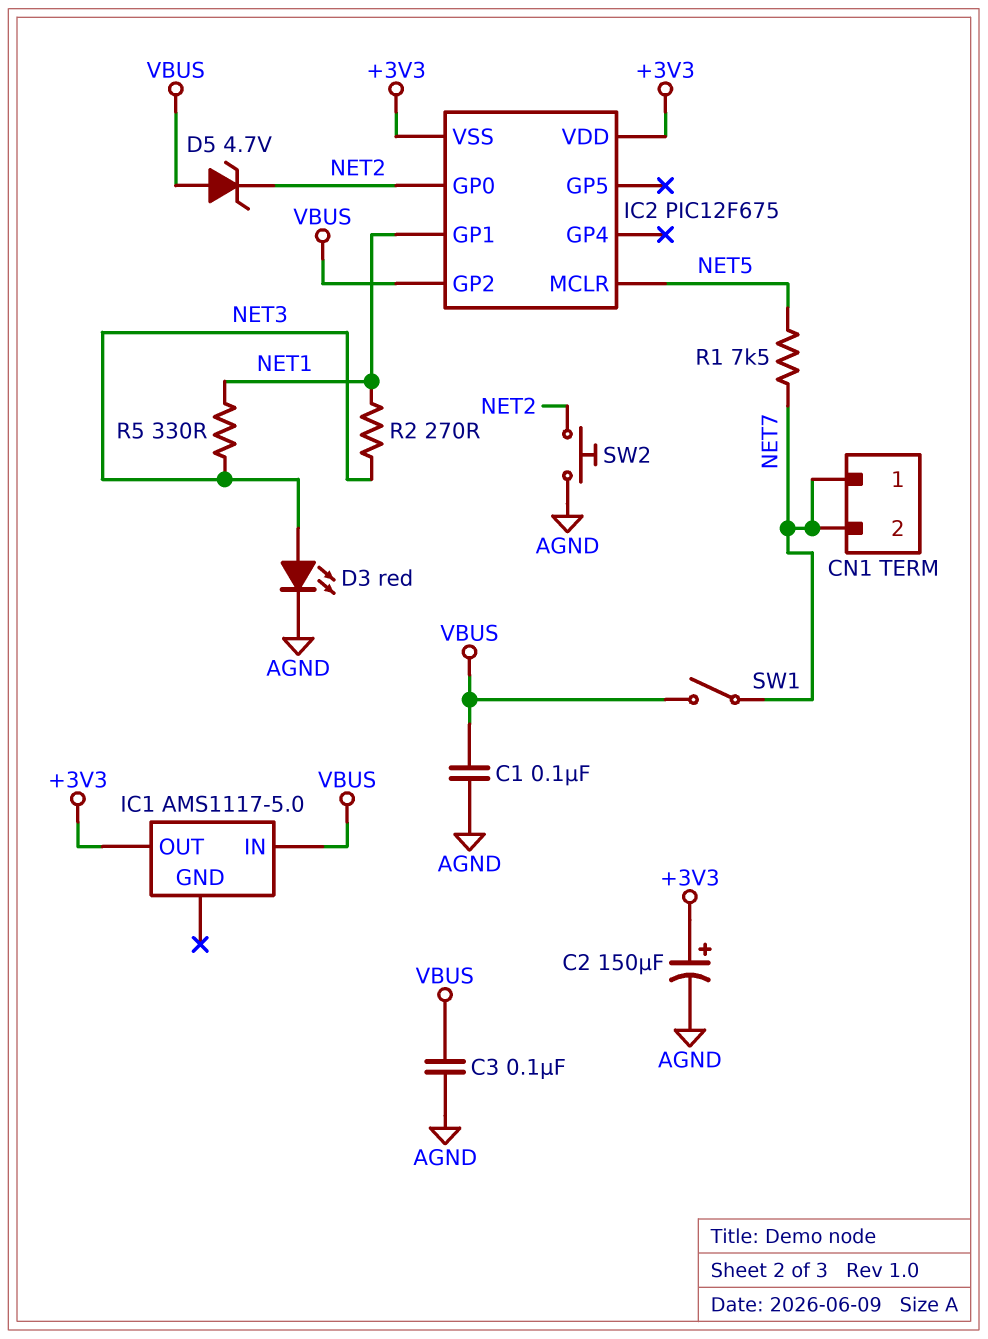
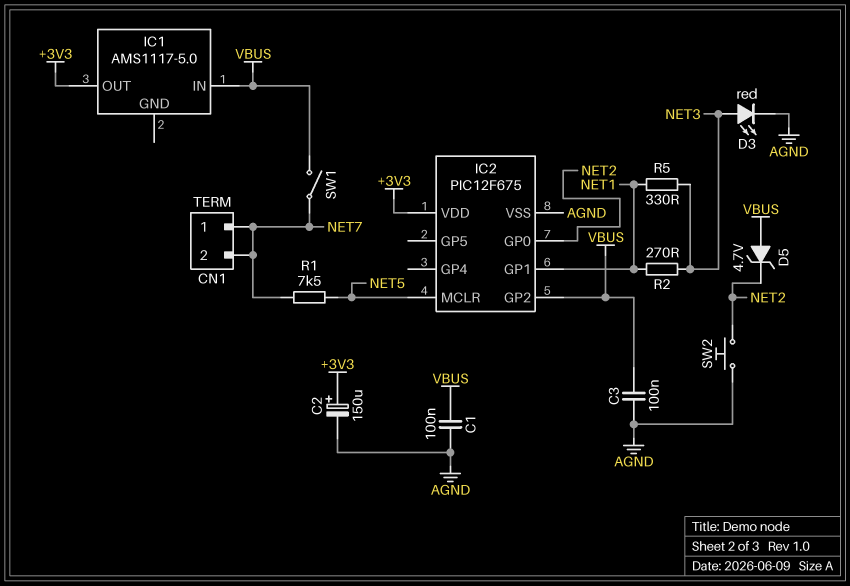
IC2 pin VSS: +3V3 -> AGND

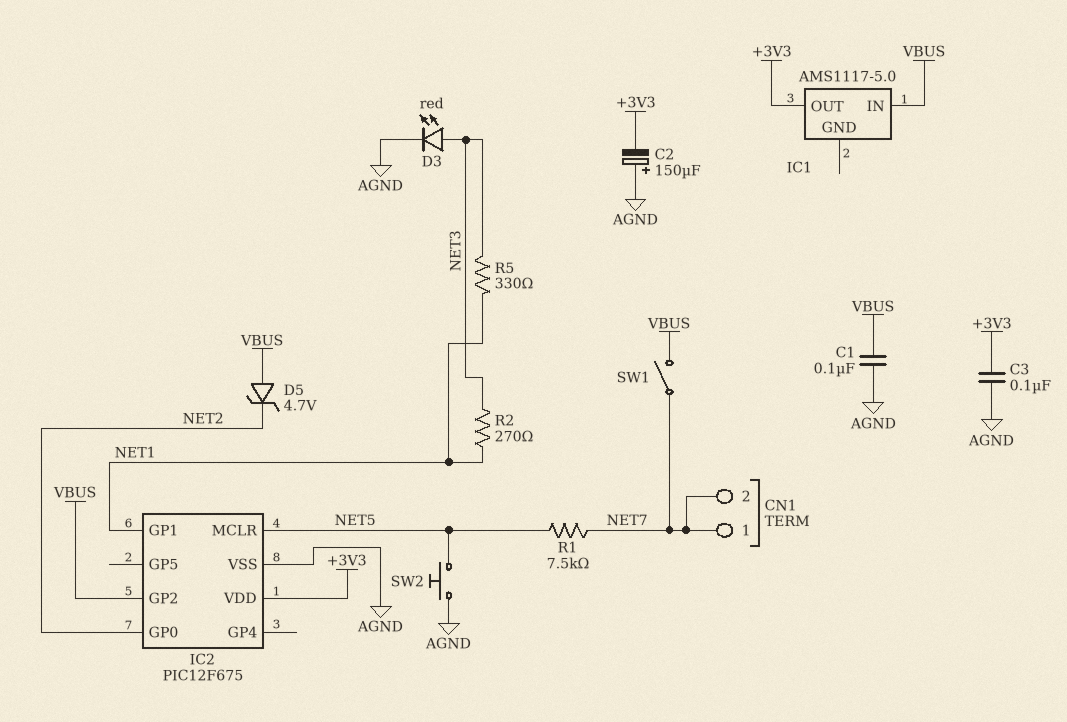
C2: 150uF (plus +3V3, minus AGND) -> 150uF (plus AGND, minus +3V3)
C3: 100nF (AGND, VBUS) -> 100nF (+3V3, AGND)
SW2: button (AGND, NET2) -> button (AGND, NET5)

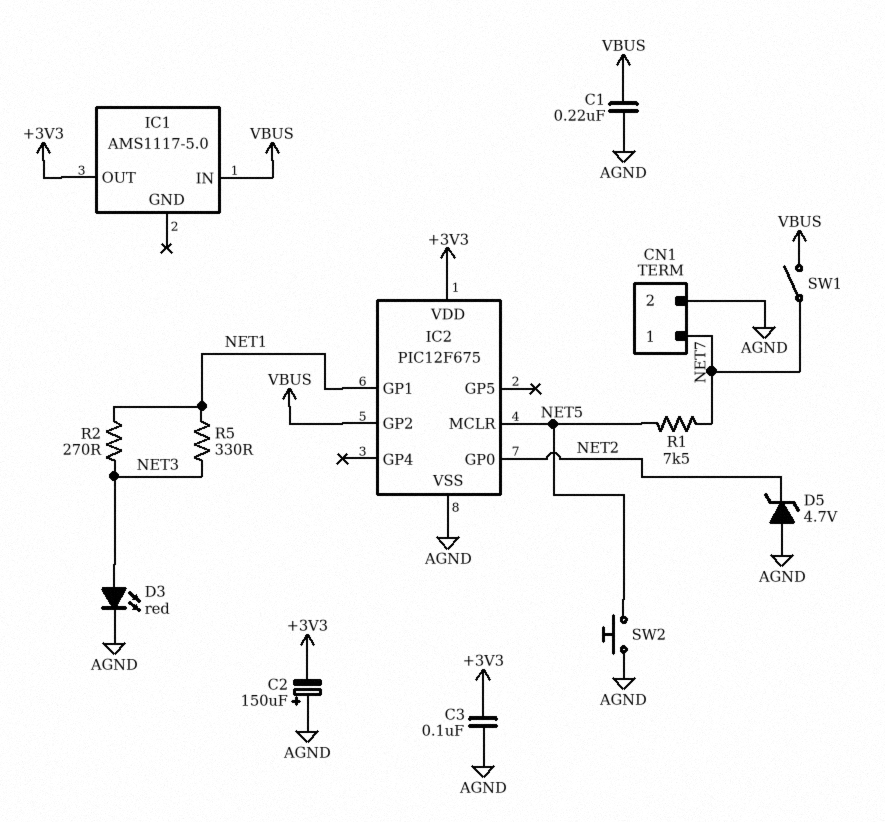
C1: 100nF (AGND, VBUS) -> 220nF (AGND, VBUS)
CN1 pin 2: NET7 -> AGND
D5: zener 4.7V (A VBUS, K NET2) -> zener 4.7V (A AGND, K NET2)

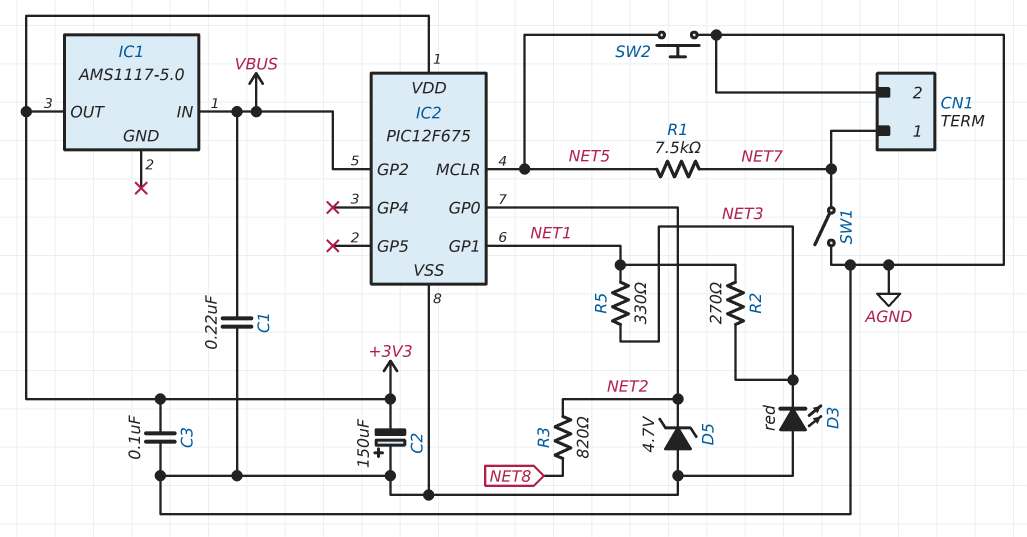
D3: LED red (A NET3, K AGND) -> LED red (A AGND, K NET3)
R3: none -> 820 (NET2, NET8)
SW1: switch (NET7, VBUS) -> switch (AGND, NET7)

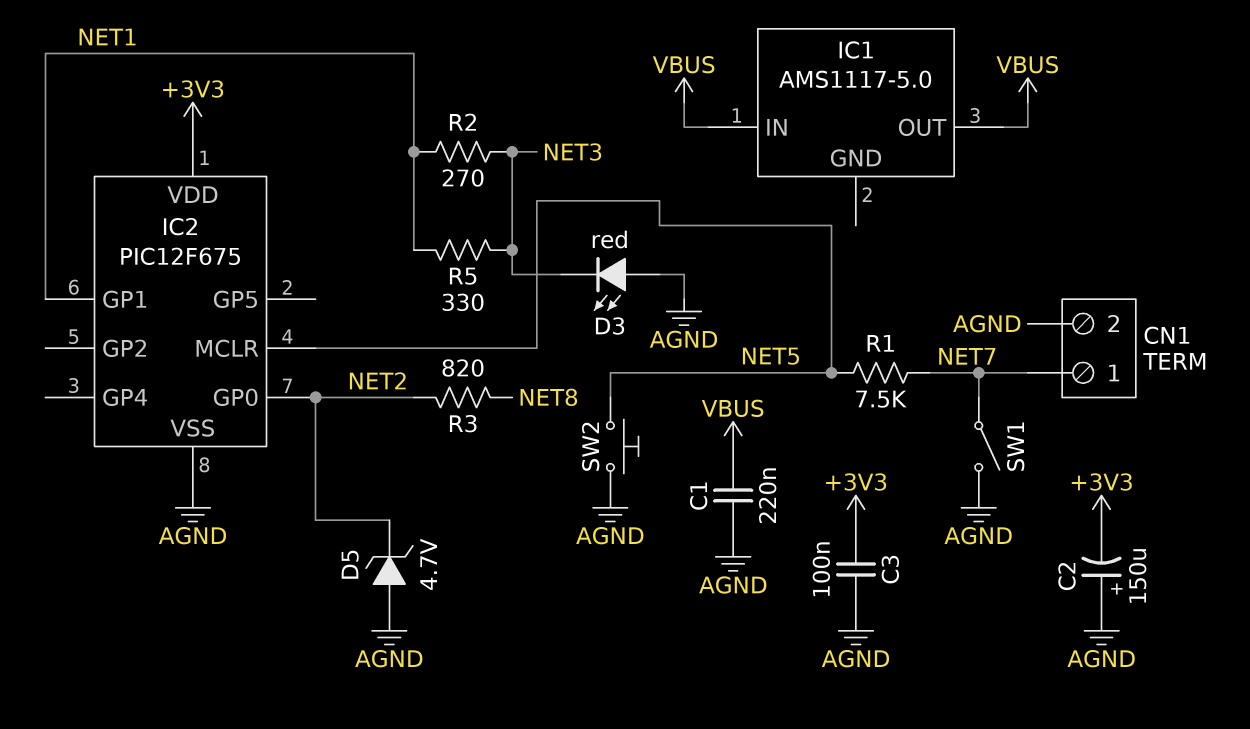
IC1 pin OUT: +3V3 -> VBUS
IC2 pin GP2: VBUS -> none

